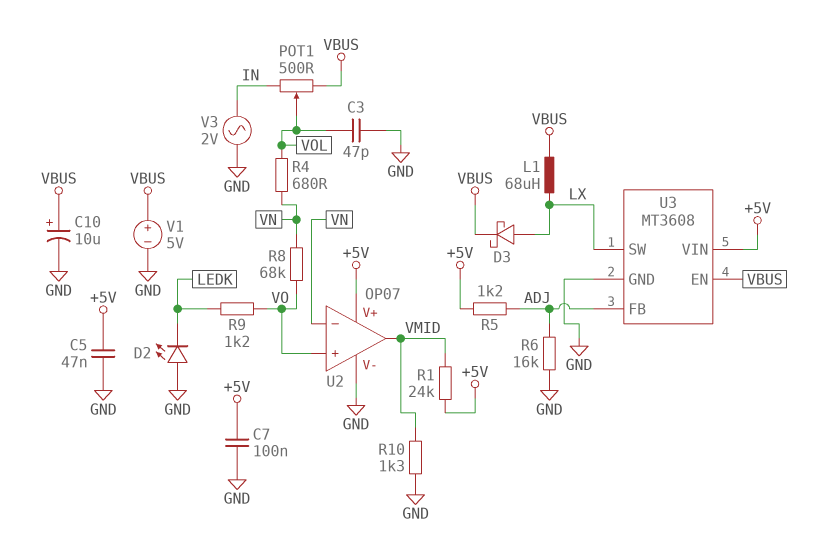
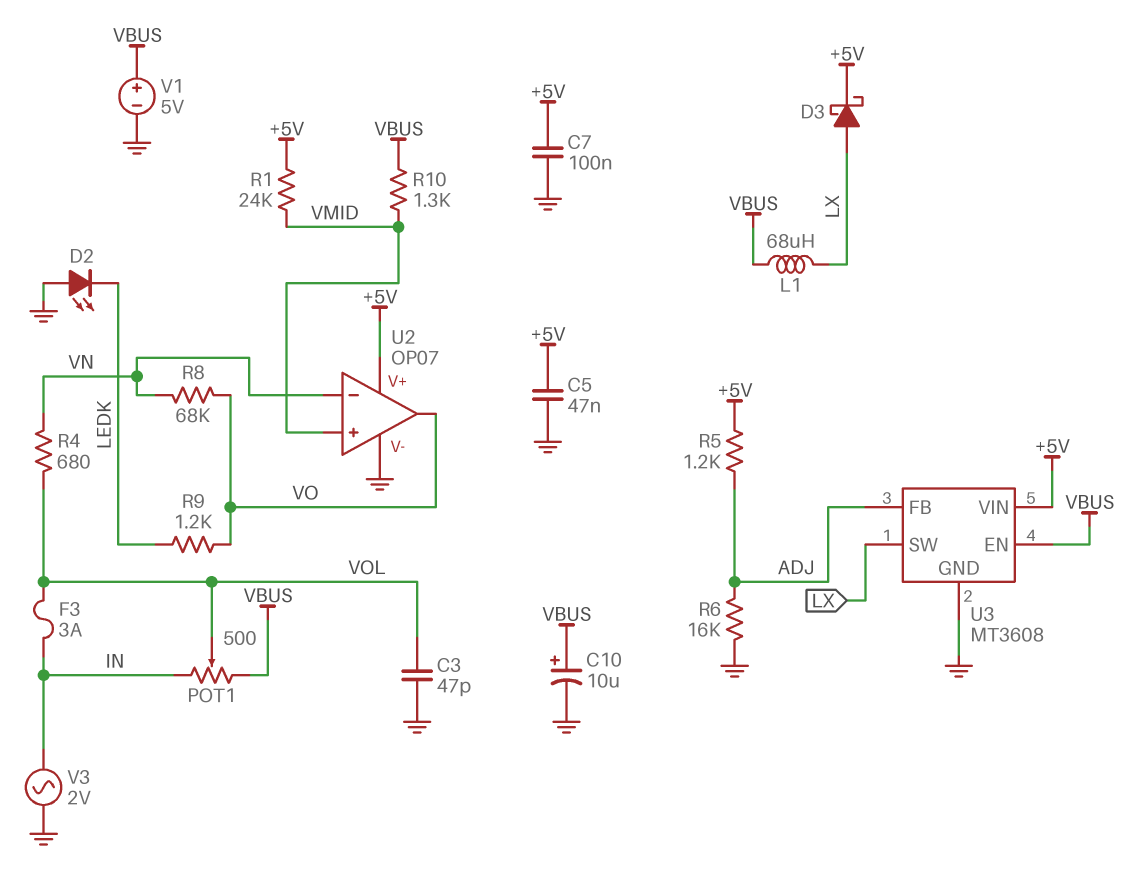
D3: schottky (A LX, K VBUS) -> schottky (A LX, K +5V)
F3: none -> 3A (IN, VOL)
R10: 1.3k (GND, VMID) -> 1.3k (VBUS, VMID)
U2 pin in+: VO -> VMID
U2 pin out: VMID -> VO

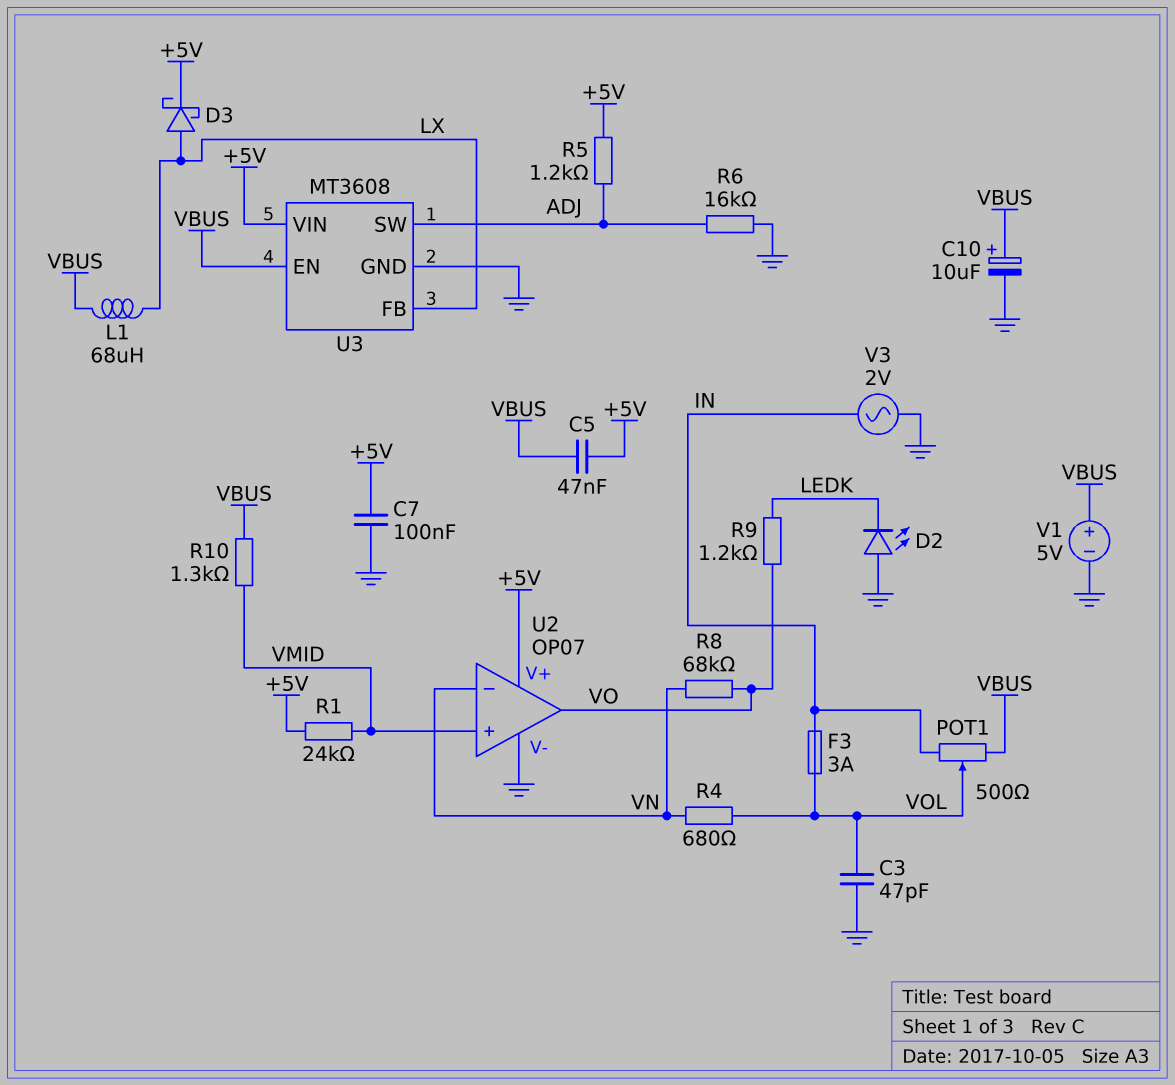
C5: 47nF (+5V, GND) -> 47nF (+5V, VBUS)
U3 pin FB: ADJ -> LX
U3 pin SW: LX -> ADJ

